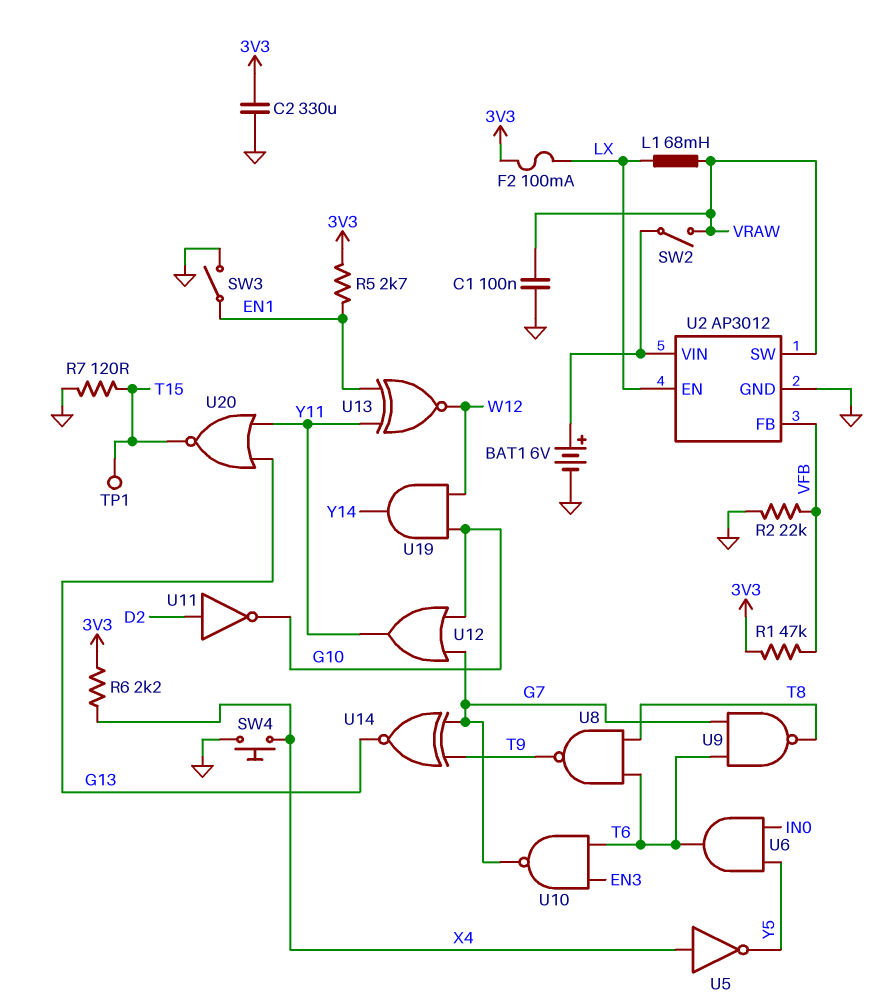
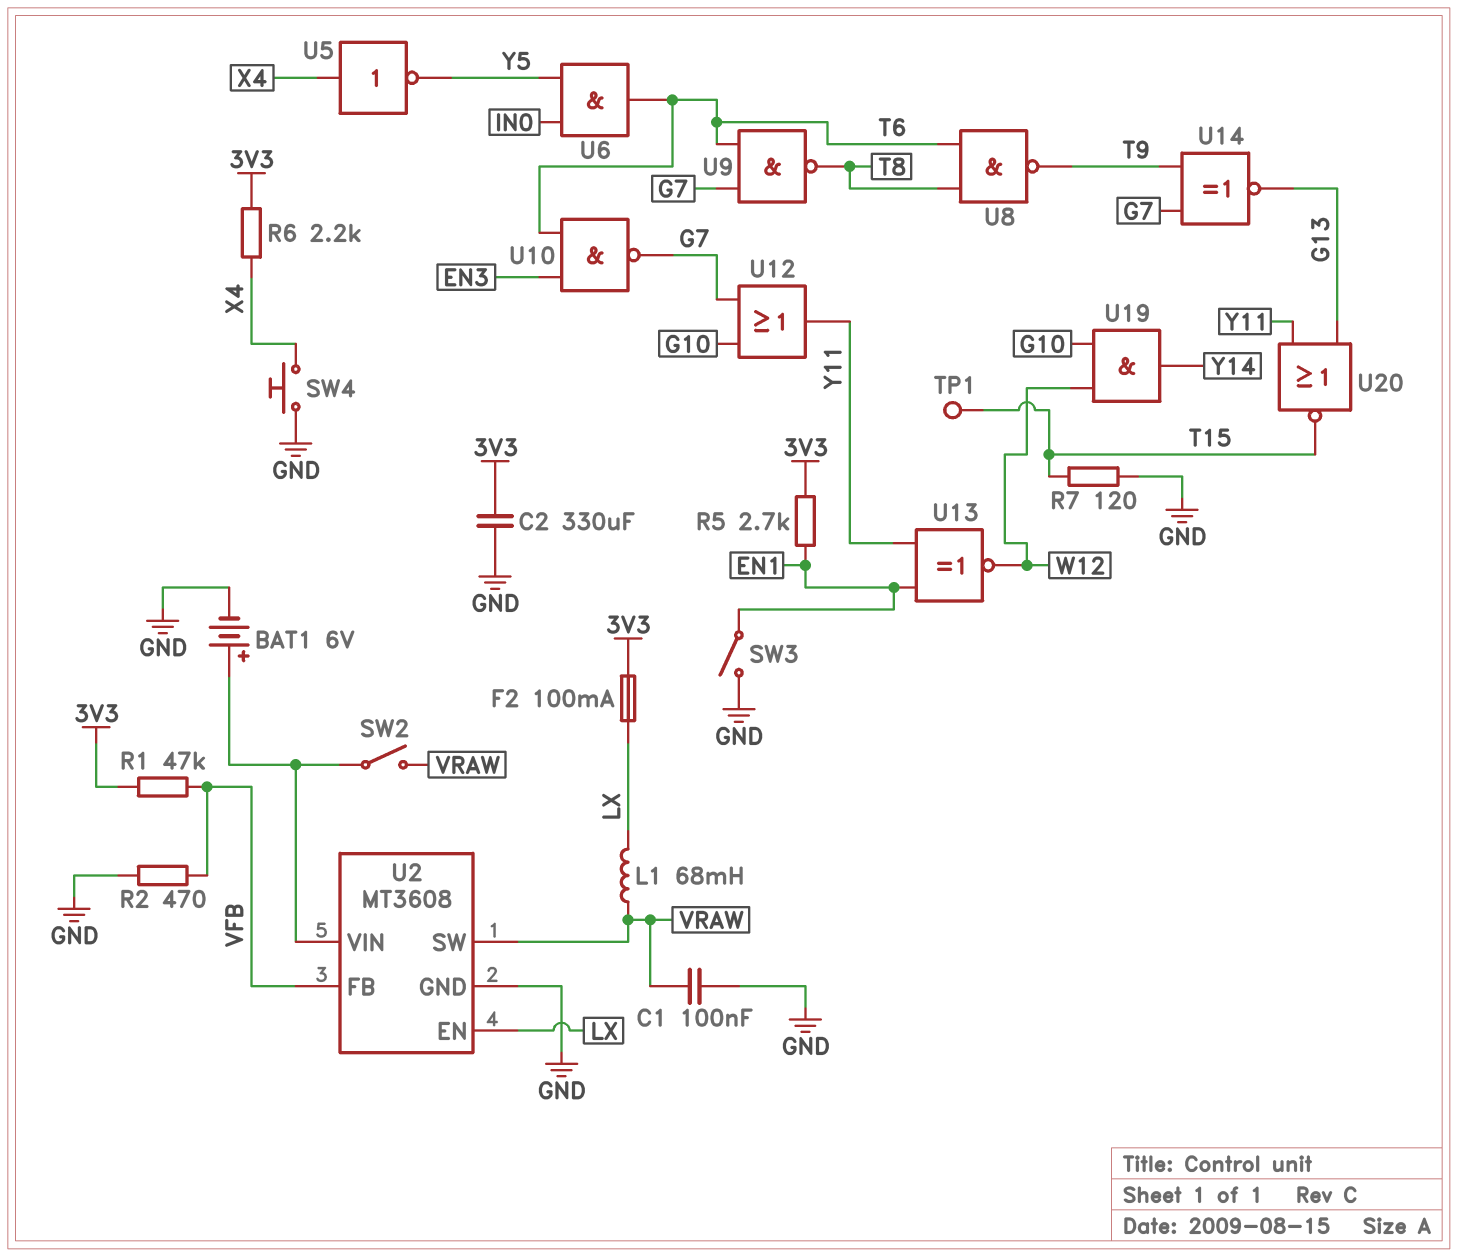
R2: 22k (GND, VFB) -> 470 (GND, VFB)
U2: AP3012 -> MT3608
U11: NOT (in D2, out G10) -> none

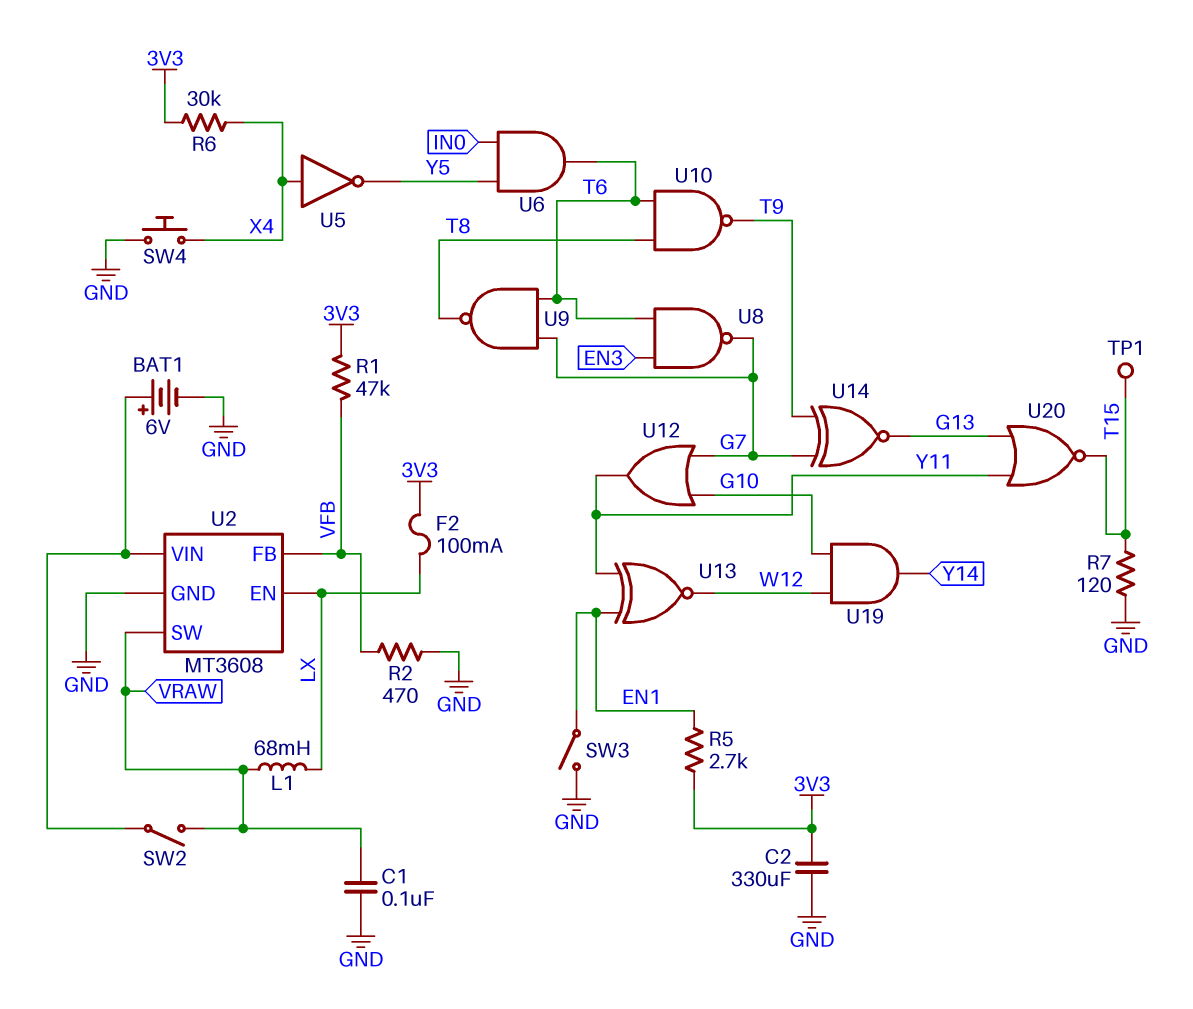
R6: 2.2k (3V3, X4) -> 30k (3V3, X4)
U8: NAND (in T6, in T8, out T9) -> NAND (in EN3, in T6, out G7)
U10: NAND (in EN3, in T6, out G7) -> NAND (in T6, in T8, out T9)

